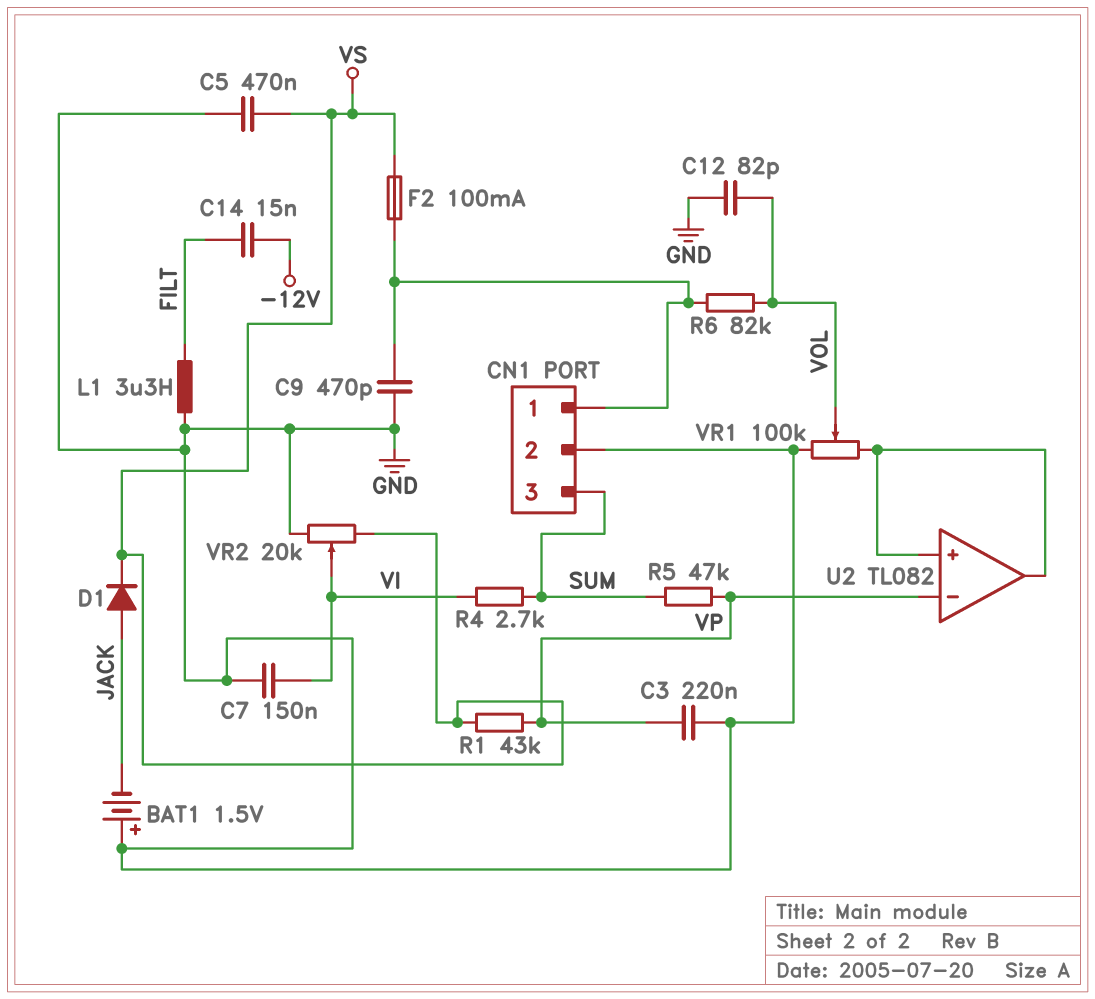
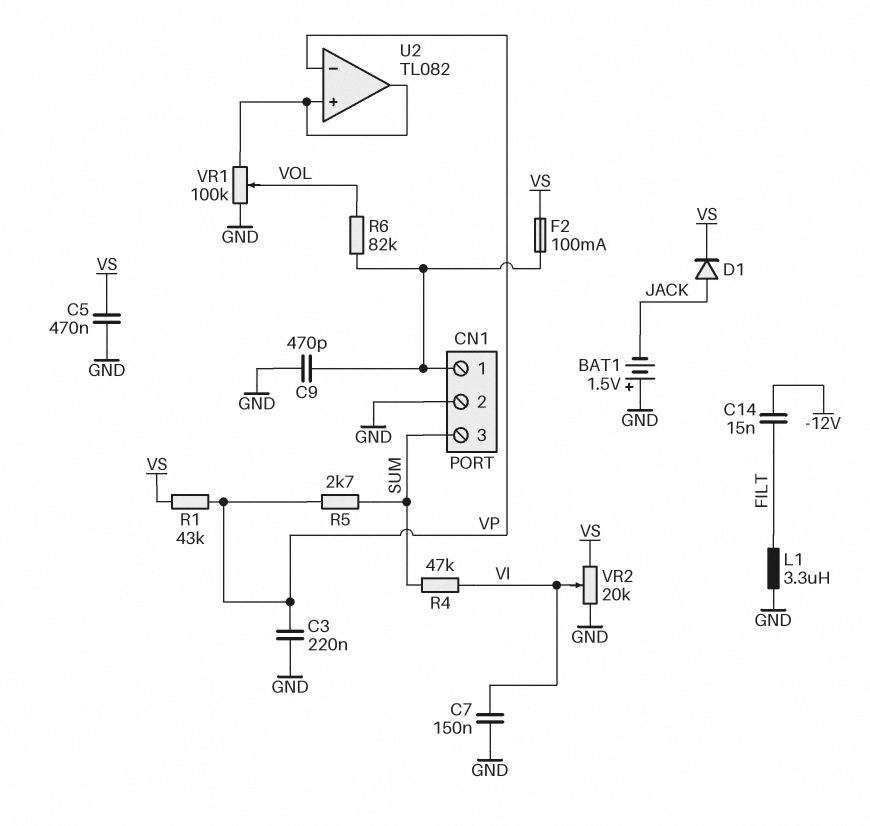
C12: 82pF (GND, VOL) -> none
R4: 2.7k (SUM, VI) -> 47k (SUM, VI)
R5: 47k (SUM, VP) -> 2.7k (SUM, VP)

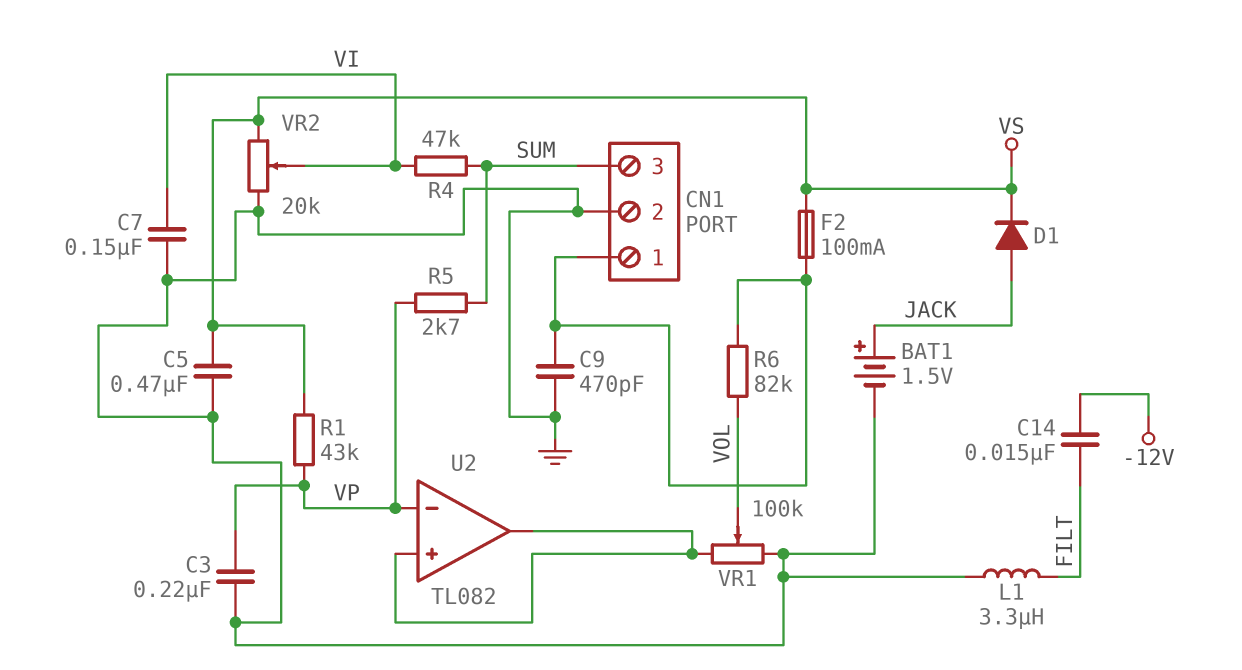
BAT1: 1.5V (plus GND, minus JACK) -> 1.5V (plus JACK, minus GND)

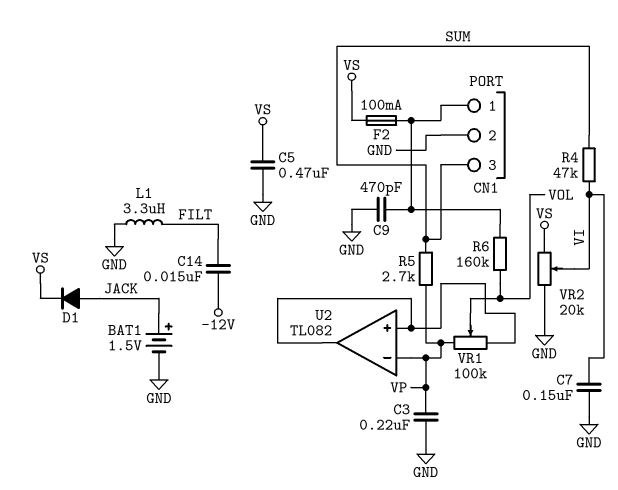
R1: 43k (VP, VS) -> none
R6: 82k (CN1/1, VOL) -> 160k (CN1/1, VOL)
VR1: 100k (GND, U2/in+, wiper VOL) -> 100k (U2/in+, VP, wiper VOL)

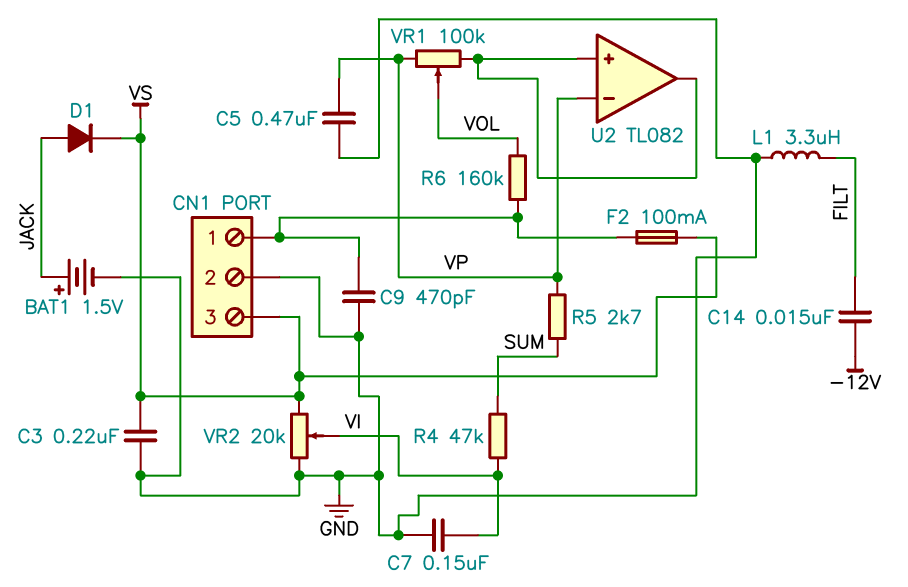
C3: 220nF (GND, VP) -> 220nF (GND, VS)
C5: 470nF (GND, VS) -> 470nF (GND, VP)
CN1 pin 3: SUM -> VS

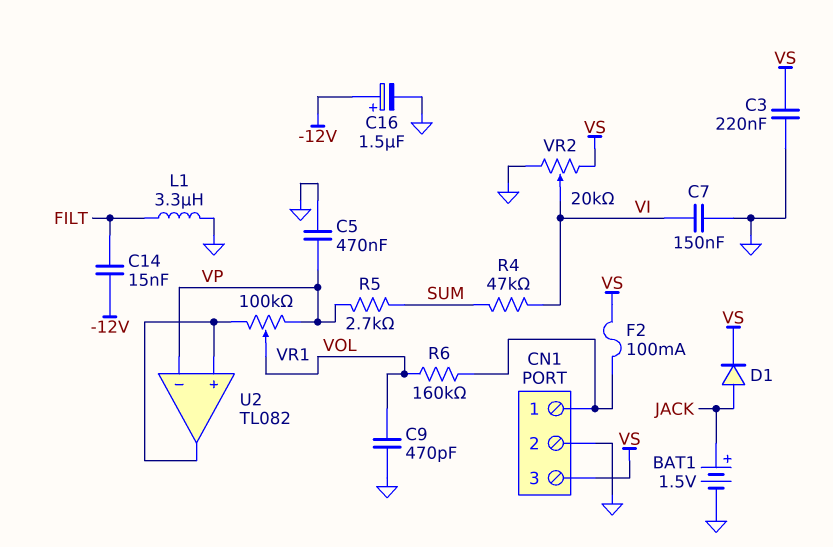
C9: 470pF (CN1/1, GND) -> 470pF (GND, VOL)
C16: none -> 1.5uF (plus -12V, minus GND)

